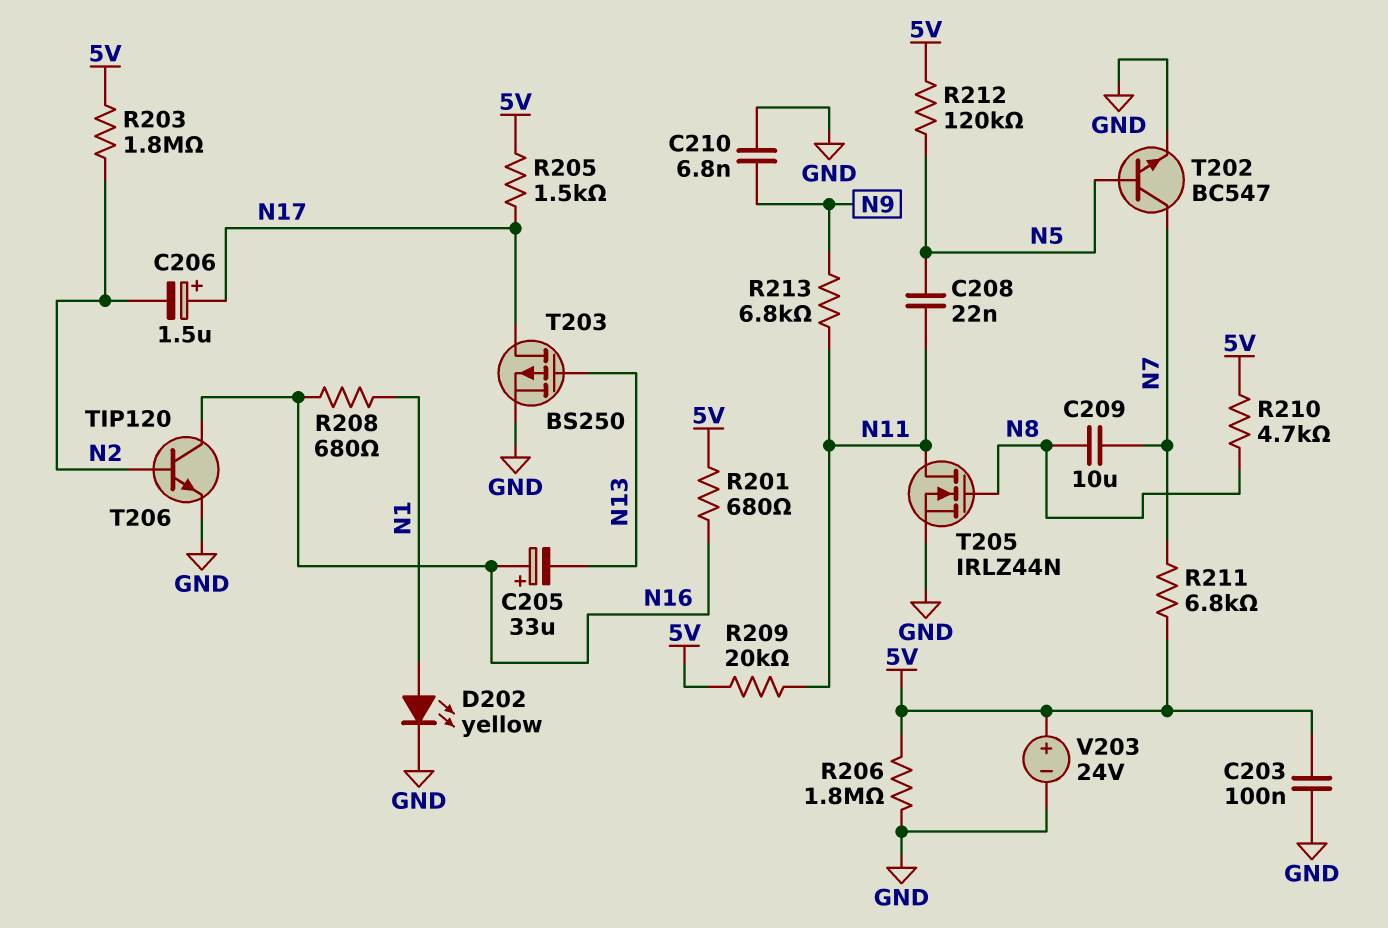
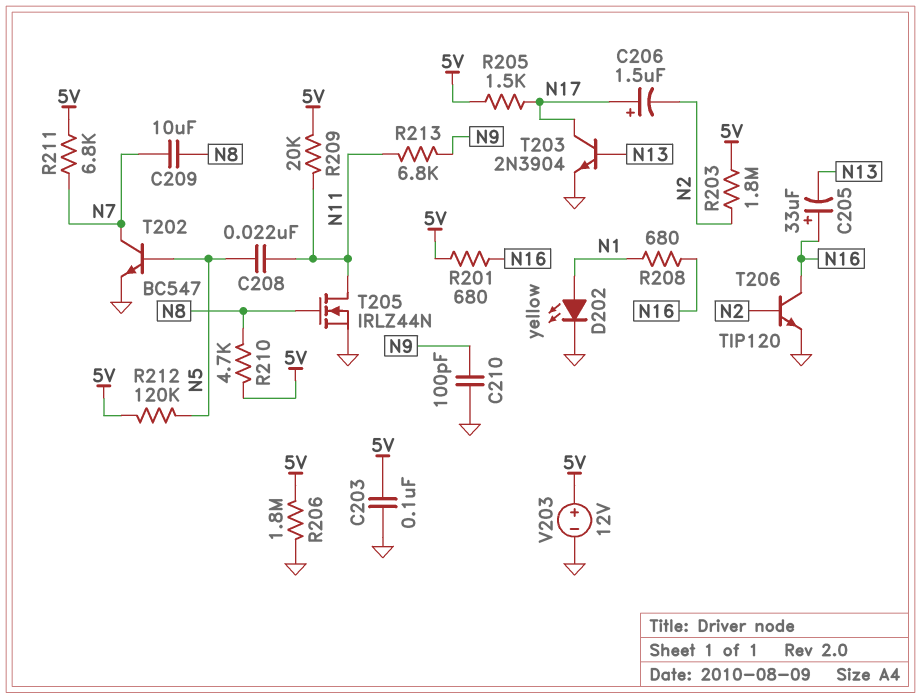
C210: 6.8nF (GND, N9) -> 100pF (GND, N9)
T203: PMOS BS250 (G N13, D N17, S GND) -> NPN 2N3904 (B N13, C N17, E GND)
V203: 24V (plus 5V, minus GND) -> 12V (plus 5V, minus GND)

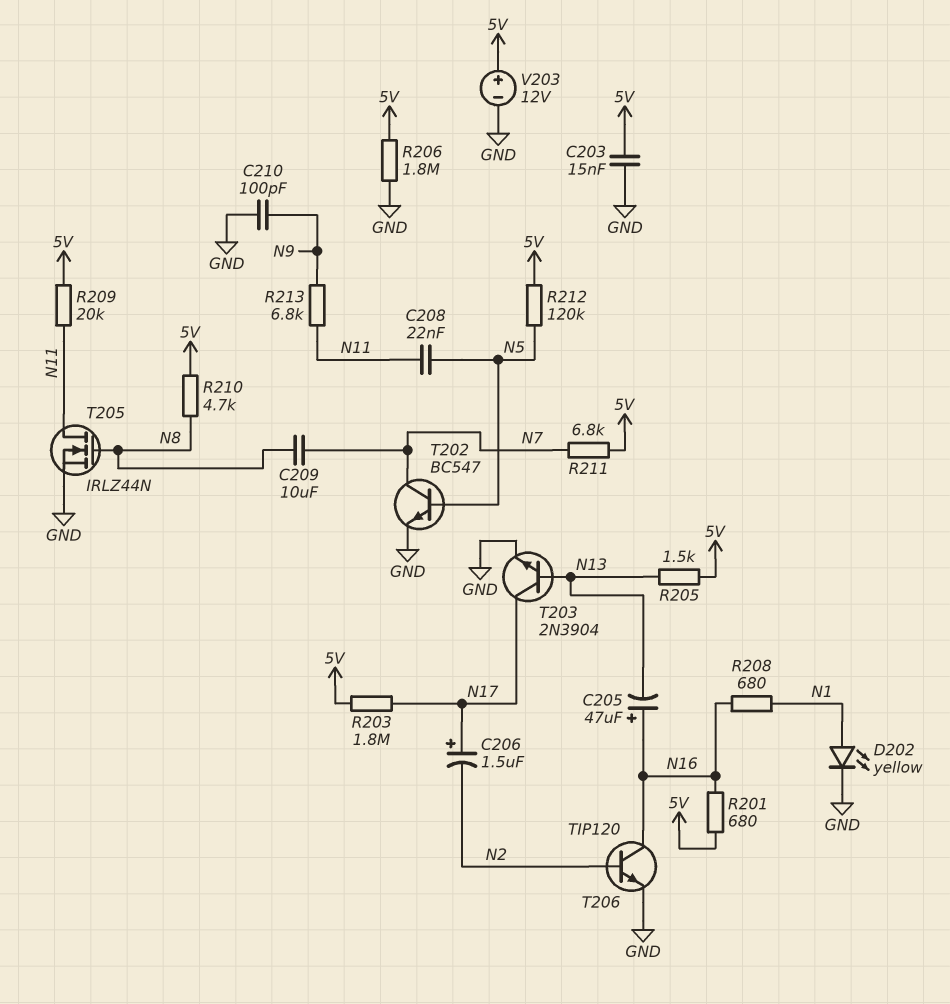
C203: 100nF (5V, GND) -> 15nF (5V, GND)
C205: 33uF (plus N16, minus N13) -> 47uF (plus N16, minus N13)
R203: 1.8M (5V, N2) -> 1.8M (5V, N17)
R205: 1.5k (5V, N17) -> 1.5k (5V, N13)

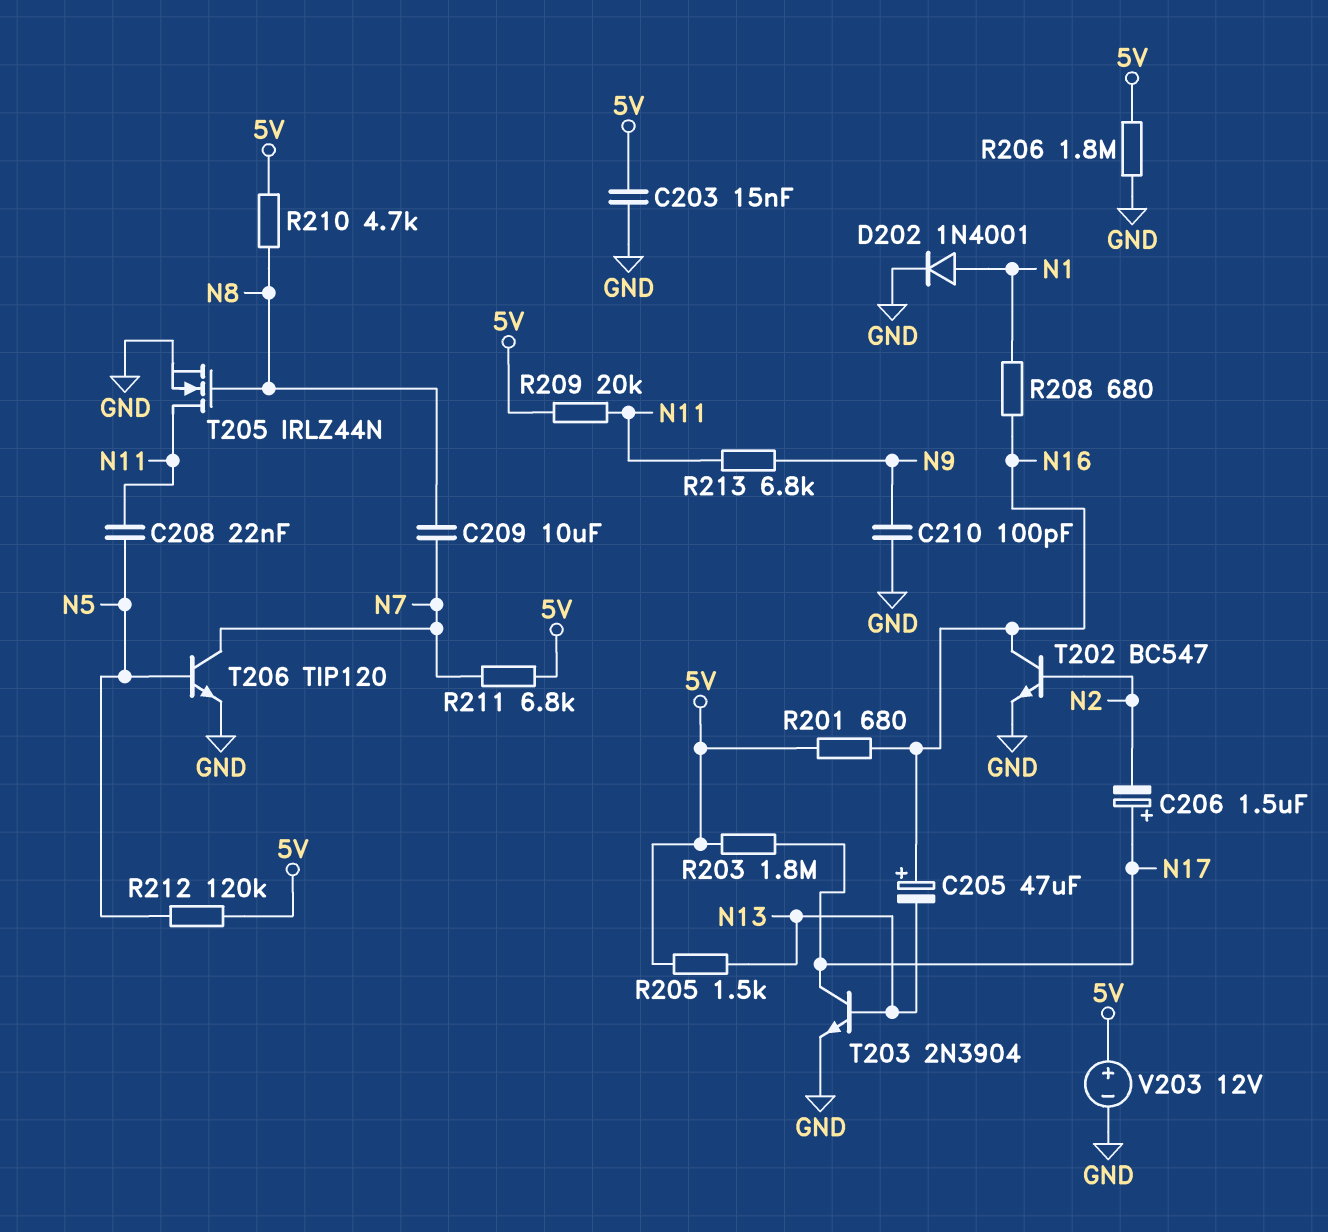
D202: LED yellow (A N1, K GND) -> diode 1N4001 (A N1, K GND)
T202: NPN BC547 (B N5, C N7, E GND) -> NPN BC547 (B N2, C N16, E GND)
T206: NPN TIP120 (B N2, C N16, E GND) -> NPN TIP120 (B N5, C N7, E GND)

